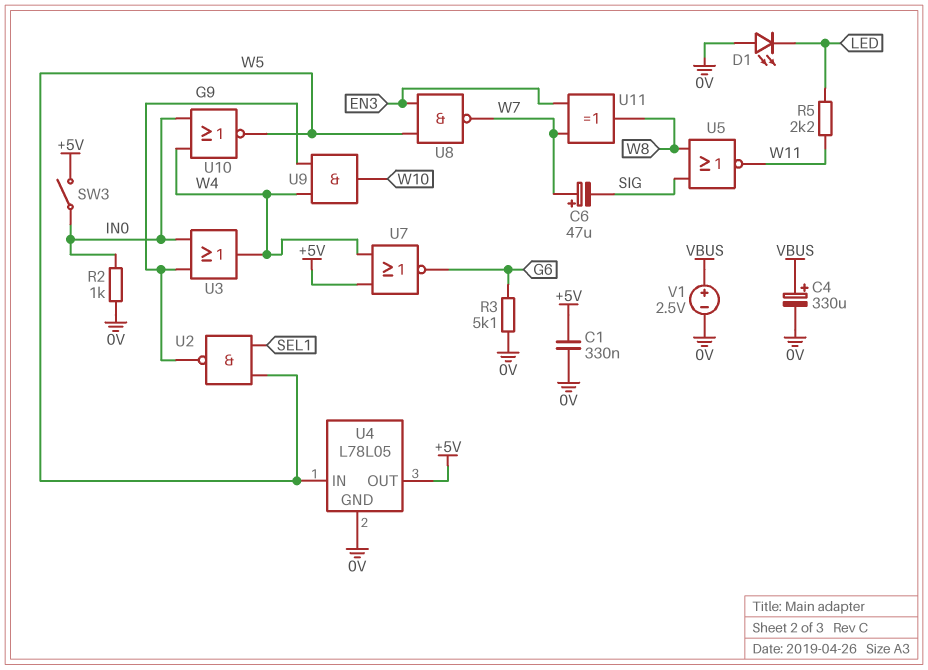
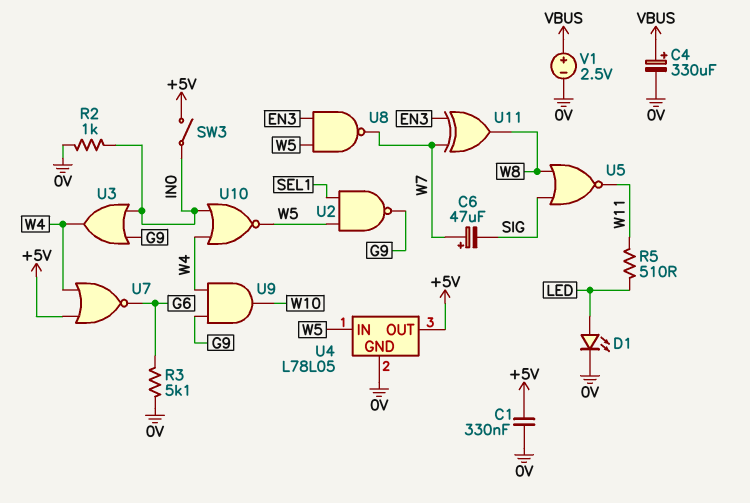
D1: LED (A 0V, K LED) -> LED (A LED, K 0V)
R5: 2.2k (LED, W11) -> 510 (LED, W11)

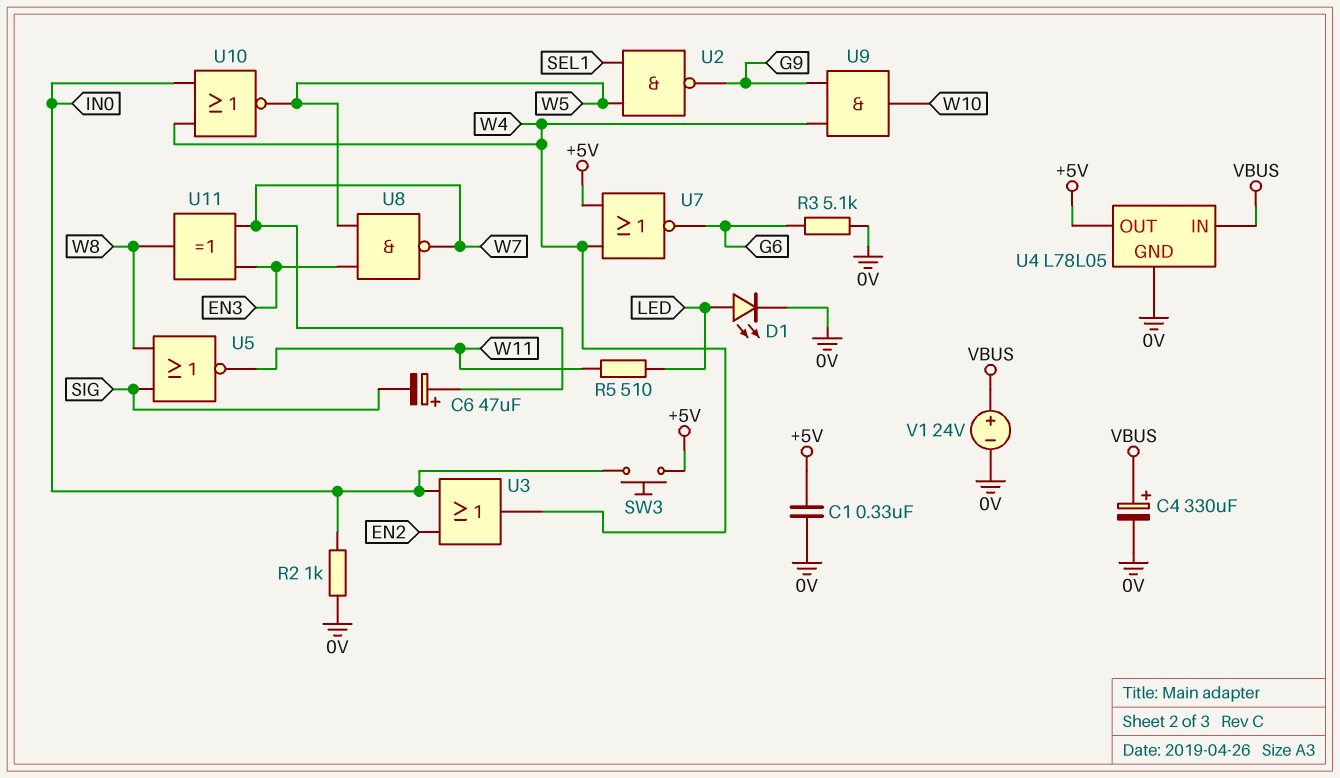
SW3: switch (+5V, IN0) -> button (+5V, IN0)
U3: OR (in G9, in IN0, out W4) -> OR (in EN2, in IN0, out W4)
U4 pin IN: W5 -> VBUS
V1: 2.5V (plus VBUS, minus 0V) -> 24V (plus VBUS, minus 0V)

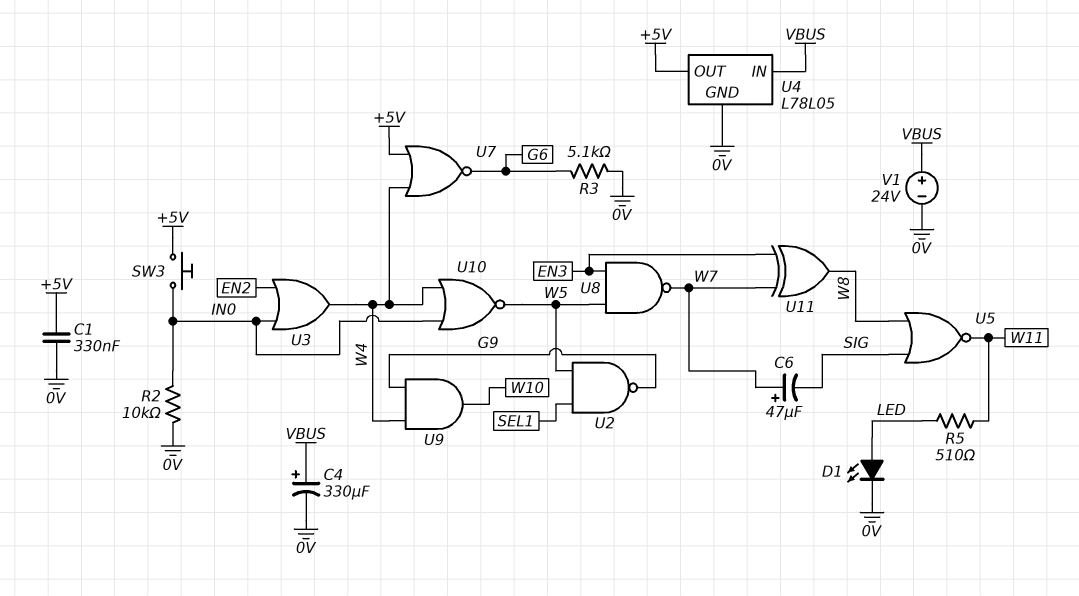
R2: 1k (0V, IN0) -> 10k (0V, IN0)

